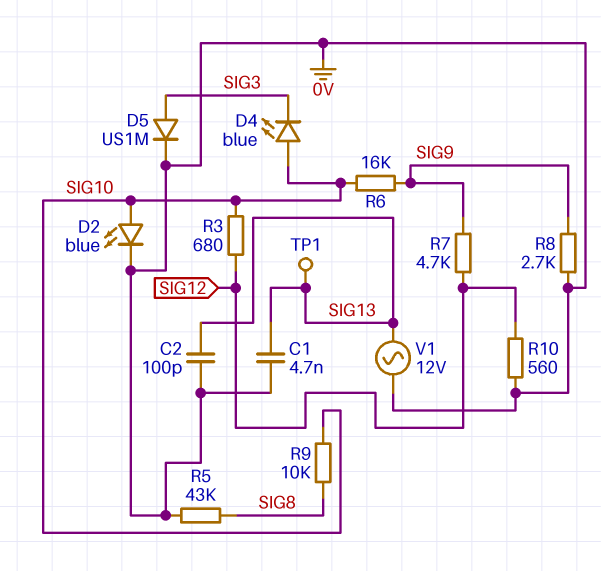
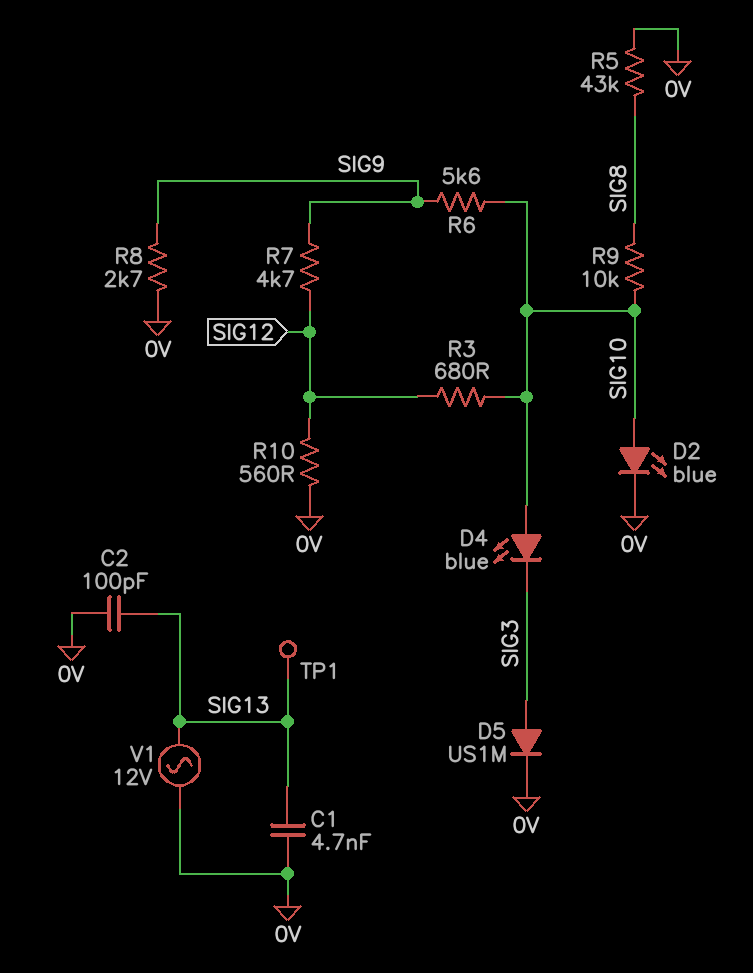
R6: 16k (SIG9, SIG10) -> 5.6k (SIG9, SIG10)

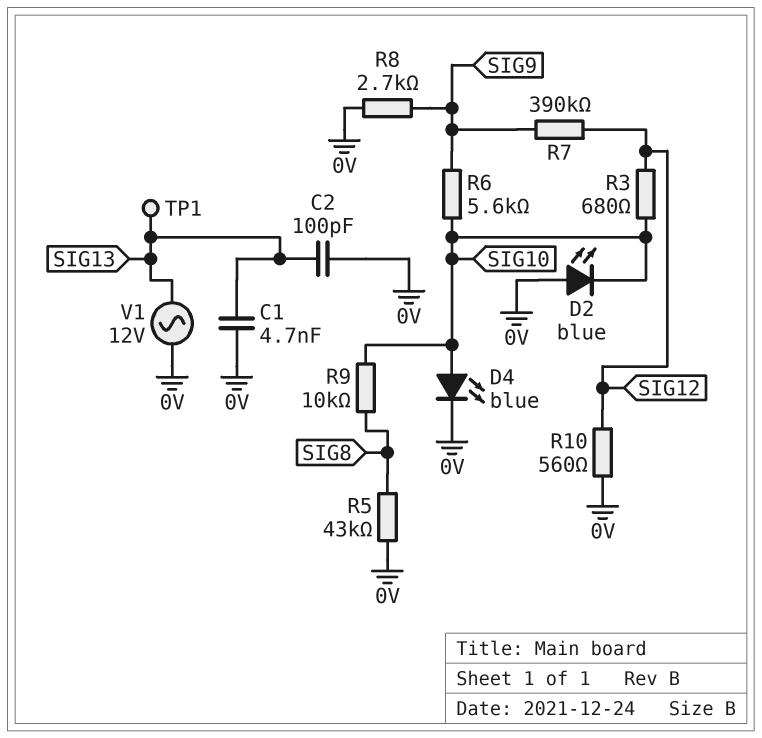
D2: LED blue (A SIG10, K 0V) -> LED blue (A 0V, K SIG10)
D4: LED blue (A SIG10, K SIG3) -> LED blue (A SIG10, K 0V)
D5: diode US1M (A SIG3, K 0V) -> none
R7: 4.7k (SIG9, SIG12) -> 390k (SIG9, SIG12)

